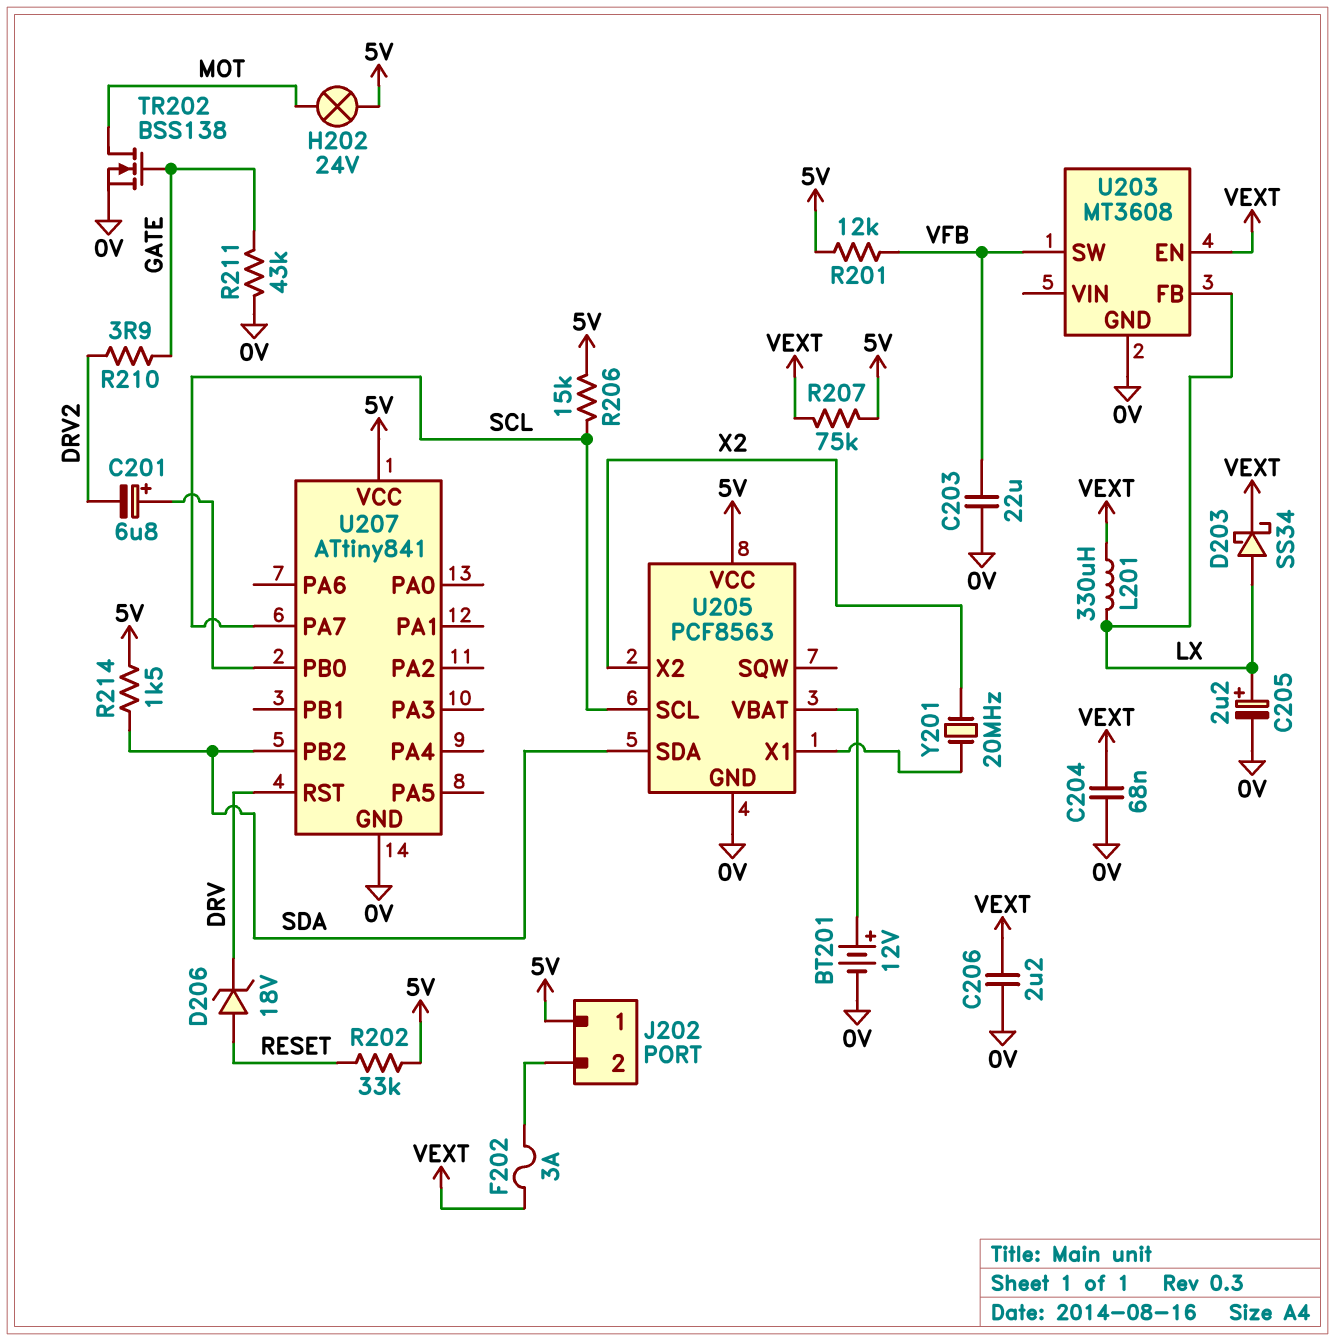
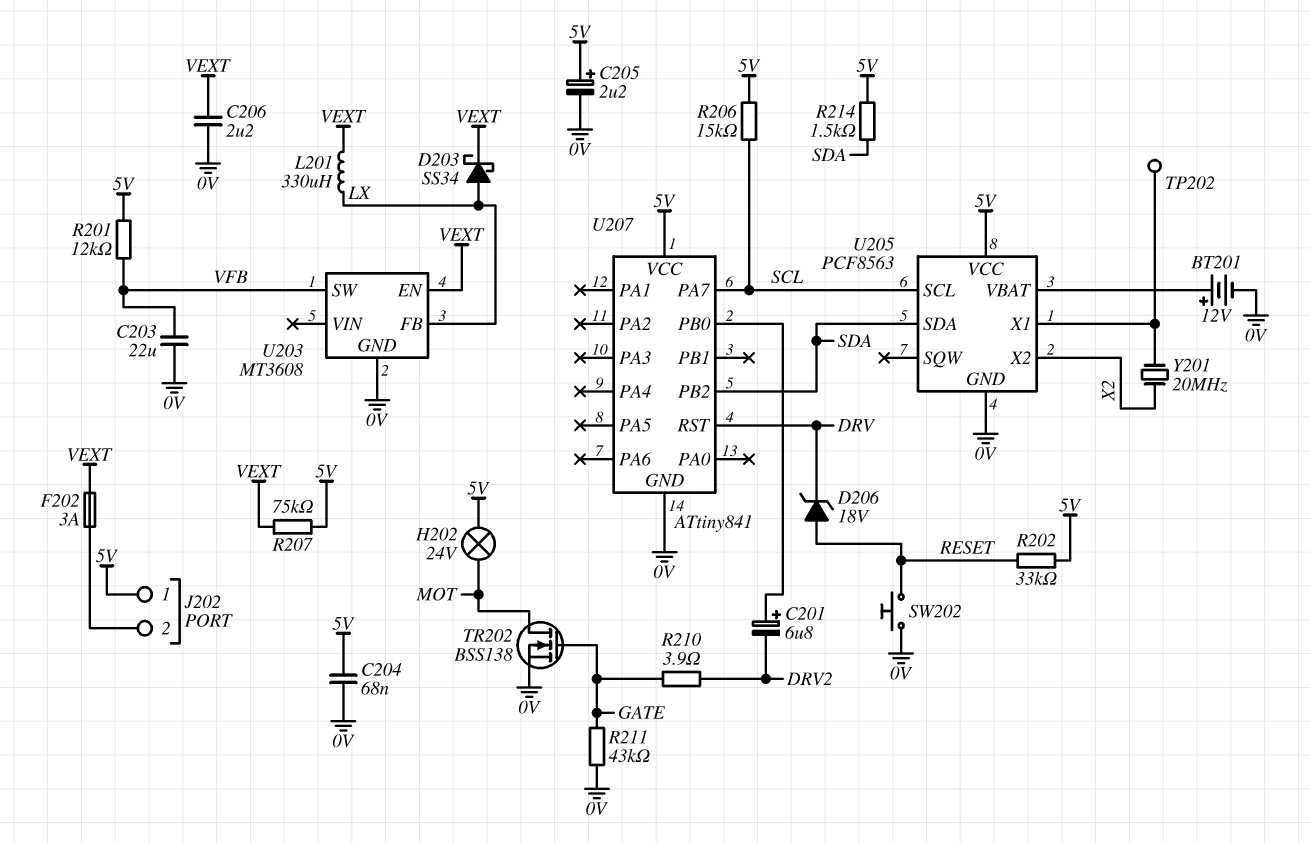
C204: 68nF (0V, VEXT) -> 68nF (0V, 5V)
C205: 2.2uF (plus LX, minus 0V) -> 2.2uF (plus 5V, minus 0V)
SW202: none -> button (0V, RESET)
TP202: none -> test point (U205/X1)

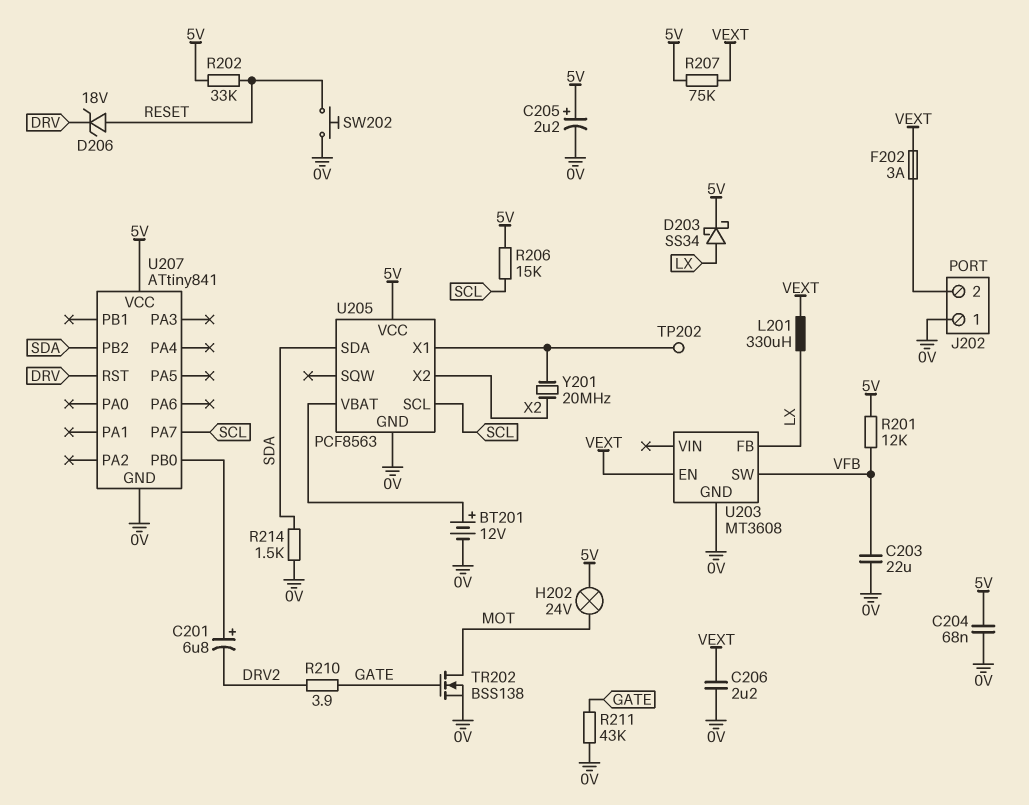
D203: schottky SS34 (A LX, K VEXT) -> schottky SS34 (A LX, K 5V)
J202 pin 1: 5V -> 0V
R214: 1.5k (5V, SDA) -> 1.5k (0V, SDA)

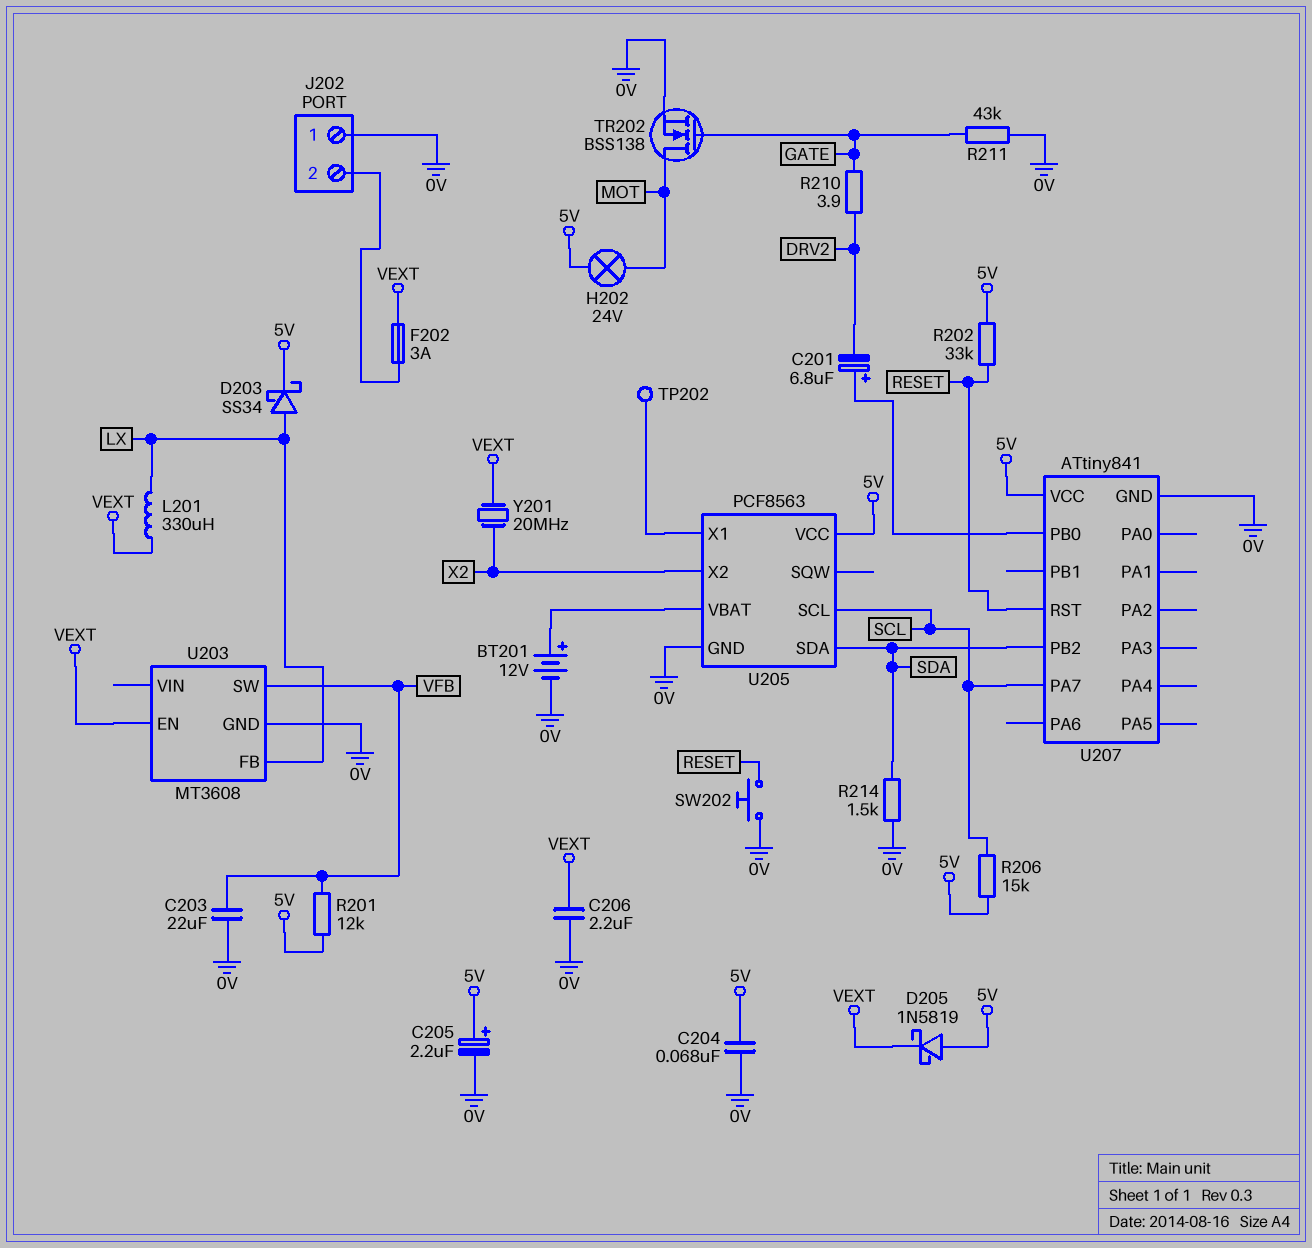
D205: none -> schottky 1N5819 (A 5V, K VEXT)
D206: zener 18V (A RESET, K DRV) -> none
R207: 75k (5V, VEXT) -> none
U207 pin RST: DRV -> RESET
Y201: 20MHz (U205/X1, X2) -> 20MHz (VEXT, X2)

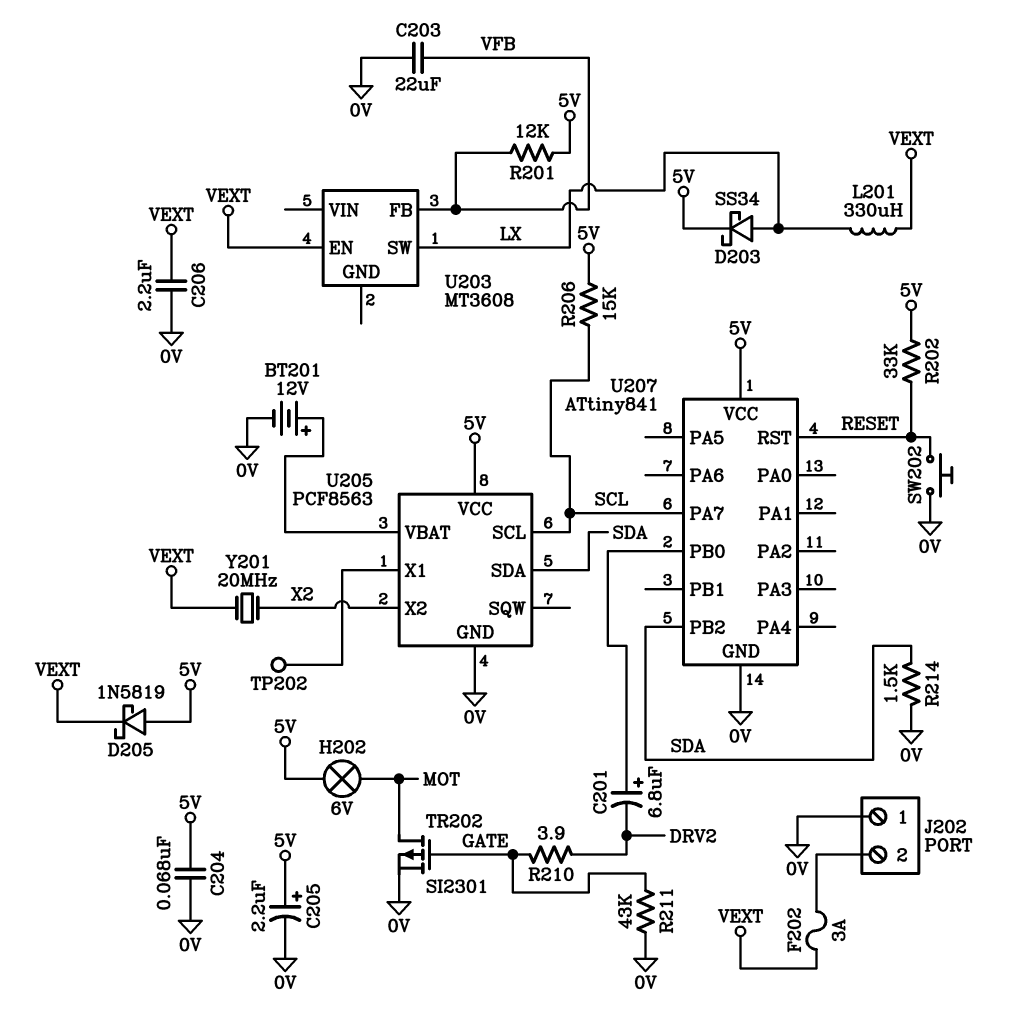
H202: lamp 24V (5V, MOT) -> lamp 6V (5V, MOT)
TR202: NMOS BSS138 (G GATE, D MOT, S 0V) -> PMOS SI2301 (G GATE, D MOT, S 0V)
U203 pin FB: LX -> VFB
U203 pin GND: 0V -> none
U203 pin SW: VFB -> LX

